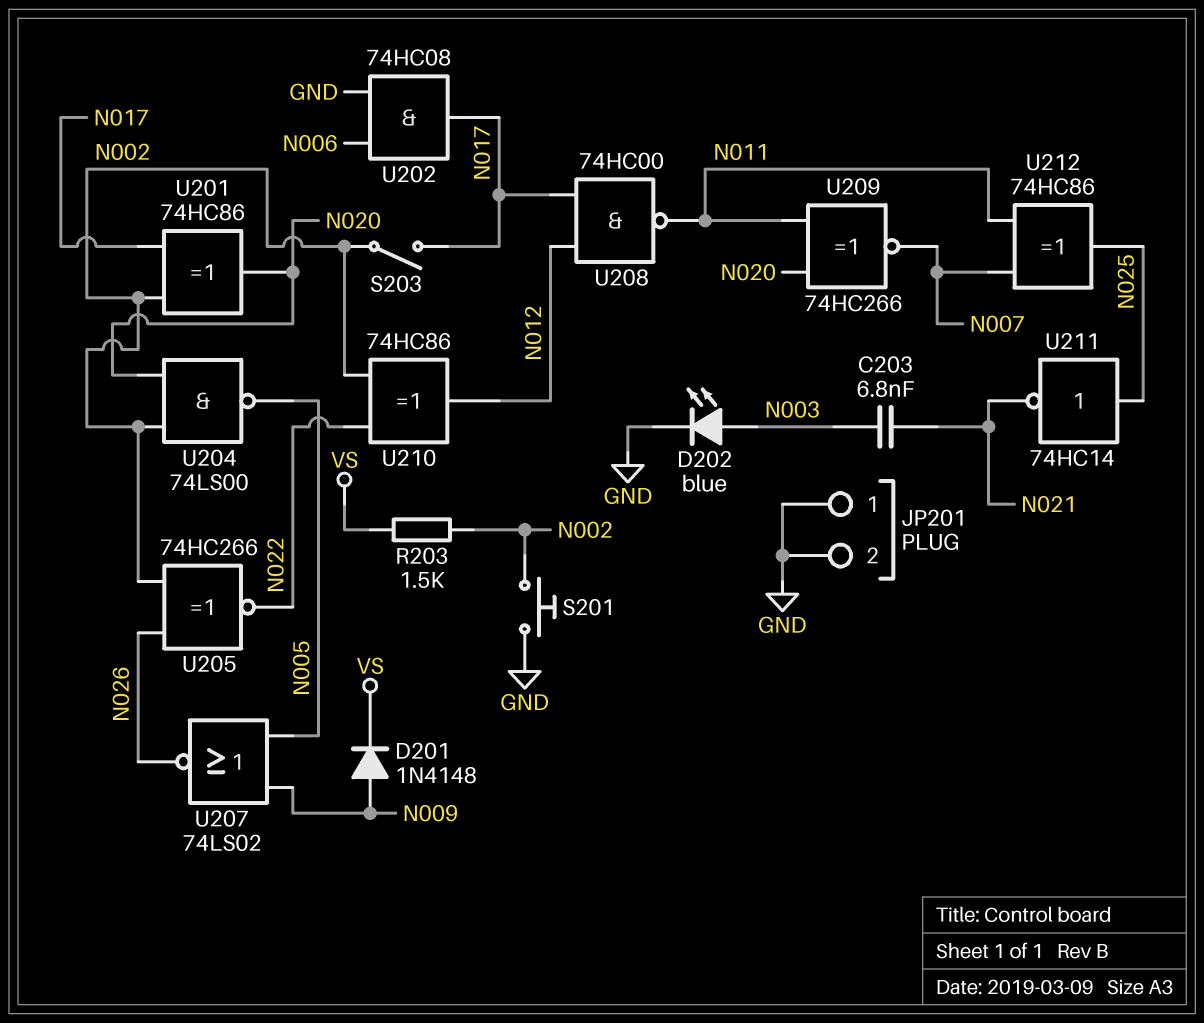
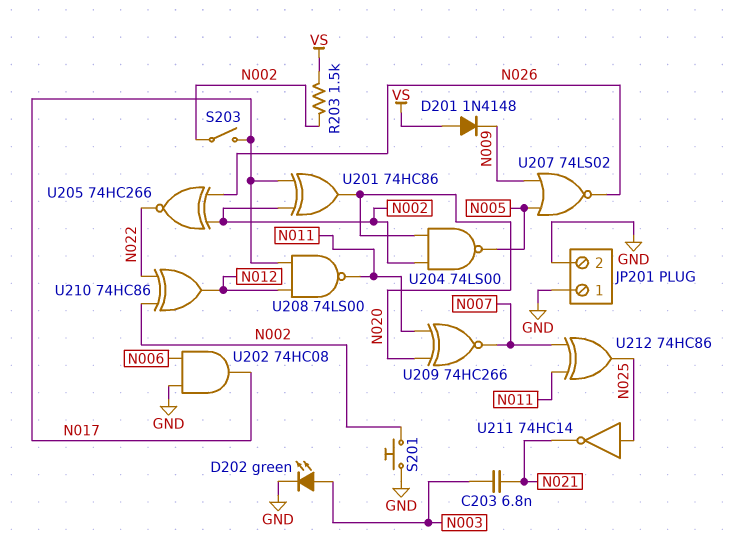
D201: diode 1N4148 (A N009, K VS) -> diode 1N4148 (A VS, K N009)
D202: LED blue (A N003, K GND) -> LED green (A N003, K GND)
U208: NAND 74HC00 (in N012, in N017, out N011) -> NAND 74LS00 (in N012, in N017, out N011)

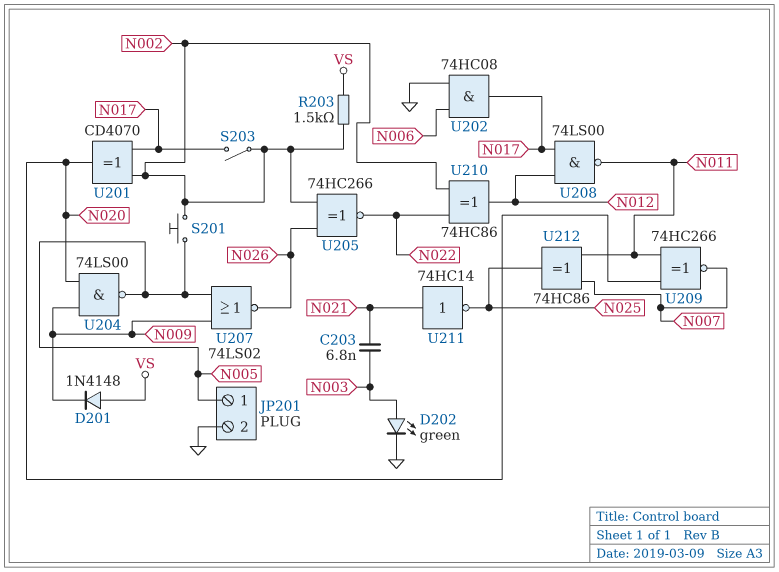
JP201 pin 1: GND -> N005
S201: button (GND, N002) -> button (N002, N005)
U201: XOR 74HC86 (in N002, in N017, out N020) -> XOR CD4070 (in N002, in N017, out N020)
U204: NAND 74LS00 (in N002, in N020, out N005) -> NAND 74LS00 (in N009, in N020, out N005)
U211: NOT 74HC14 (in N025, out N021) -> NOT 74HC14 (in N021, out N025)

